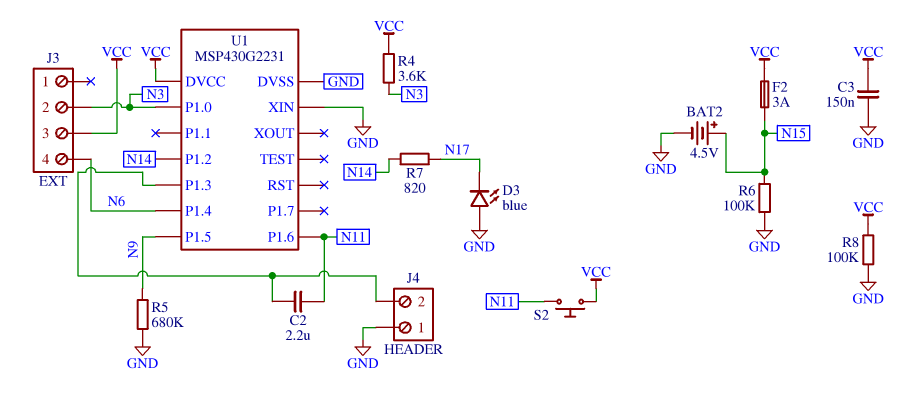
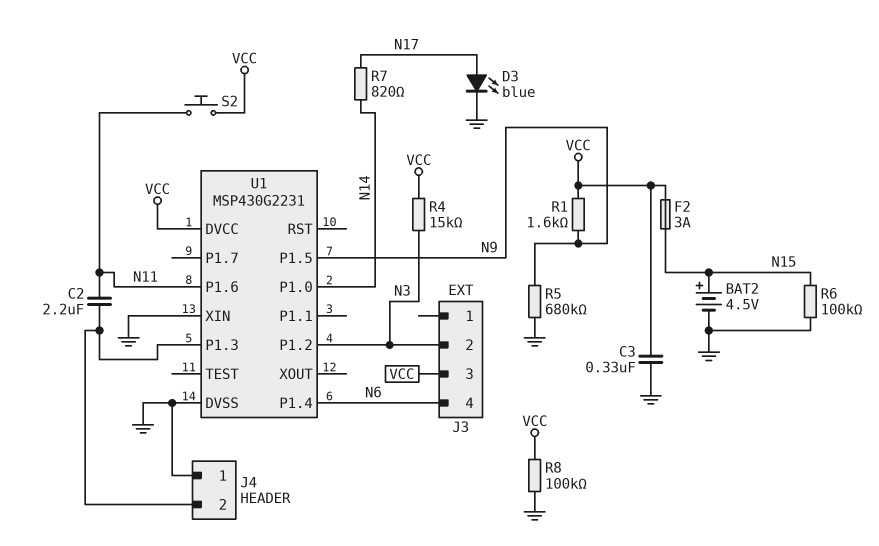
C3: 150nF (GND, VCC) -> 330nF (GND, VCC)
D3: LED blue (A GND, K N17) -> LED blue (A N17, K GND)
R1: none -> 1.6k (N9, VCC)
R4: 3.6k (N3, VCC) -> 15k (N3, VCC)
U1 pin P1.0: N3 -> N14
U1 pin P1.2: N14 -> N3

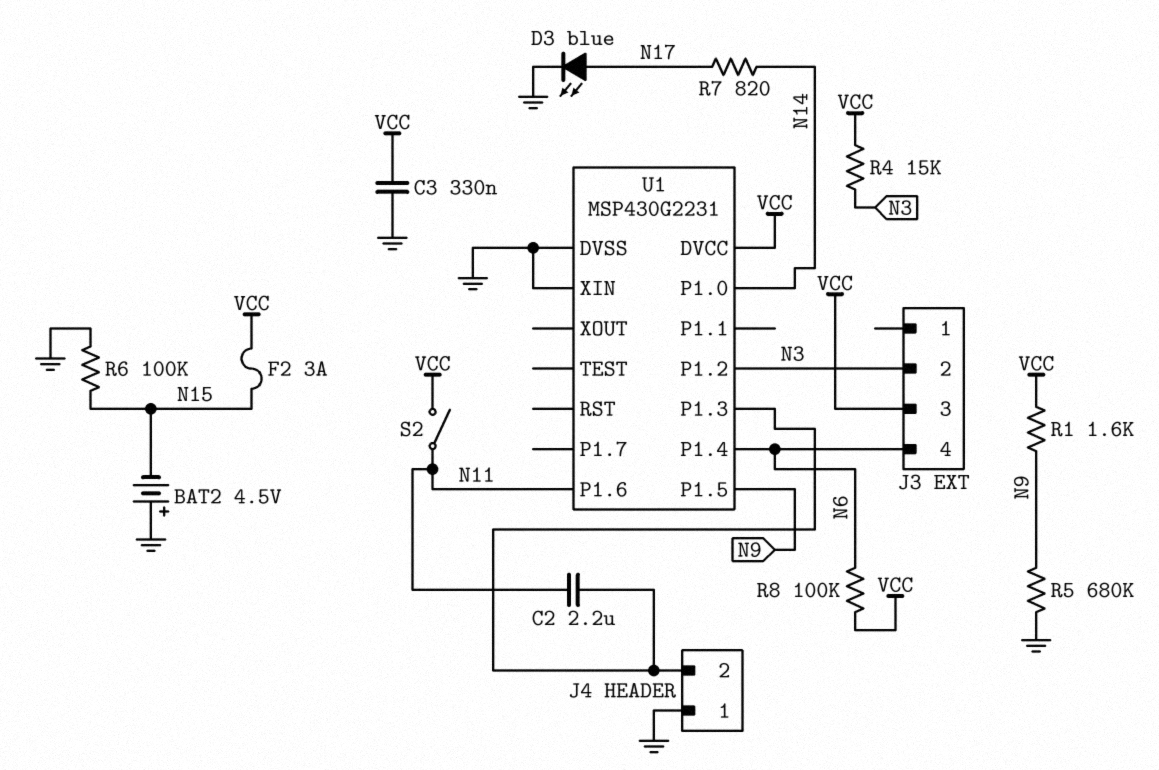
BAT2: 4.5V (plus N15, minus GND) -> 4.5V (plus GND, minus N15)
R8: 100k (GND, VCC) -> 100k (N6, VCC)
S2: button (N11, VCC) -> switch (N11, VCC)

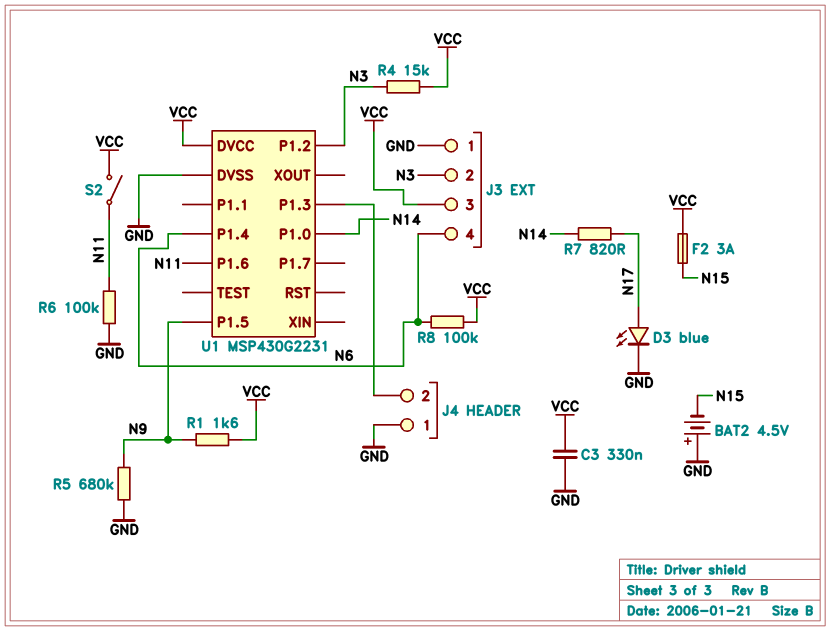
C2: 2.2uF (J4/2, N11) -> none
J3 pin 1: none -> GND
R6: 100k (GND, N15) -> 100k (GND, N11)
U1 pin XIN: GND -> none

